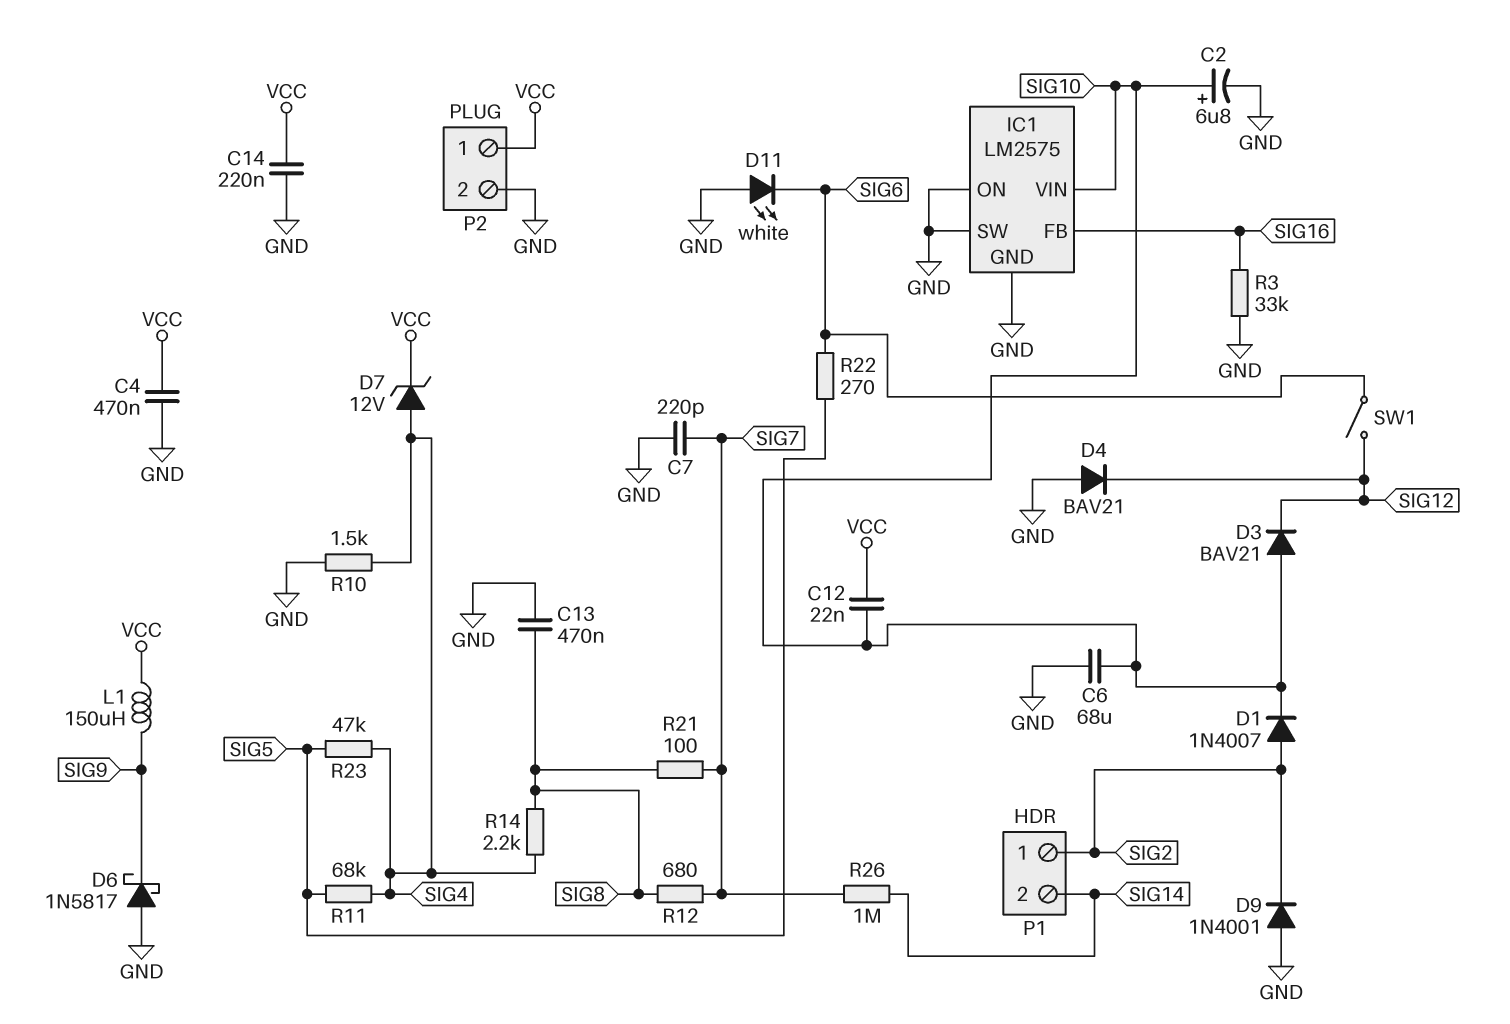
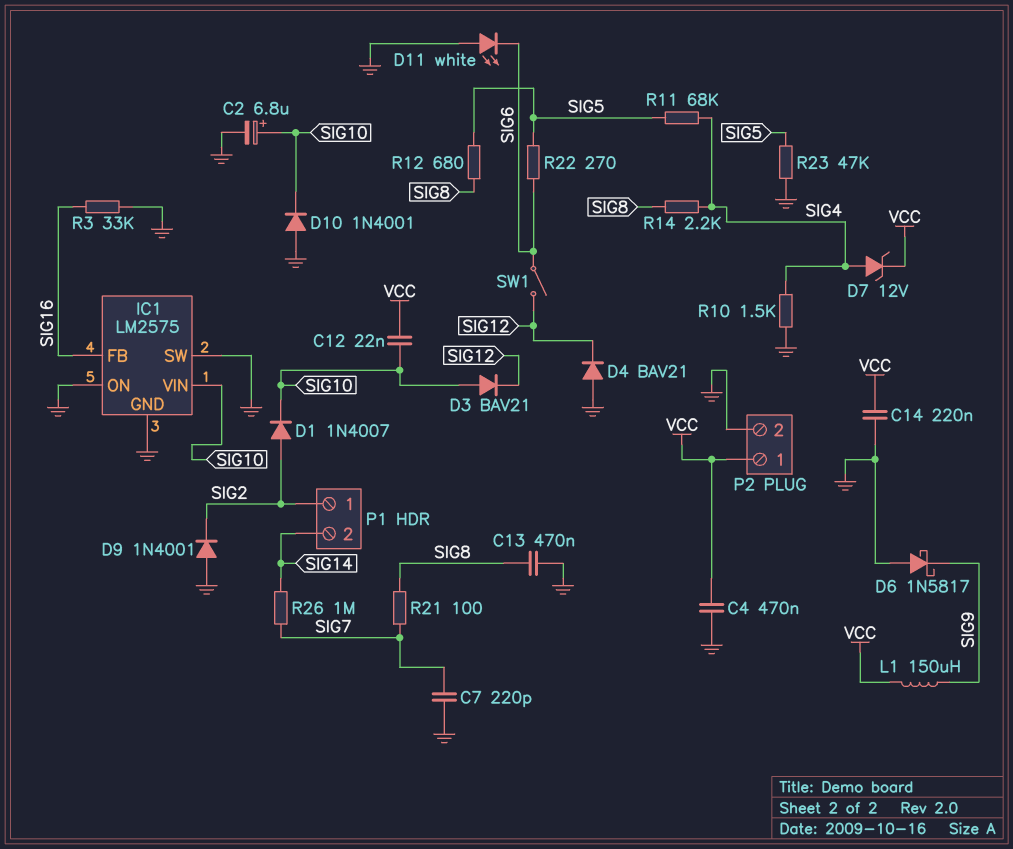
C6: 68uF (GND, SIG10) -> none
D10: none -> diode 1N4001 (A GND, K SIG10)
R12: 680 (SIG7, SIG8) -> 680 (SIG5, SIG8)
R23: 47k (SIG4, SIG5) -> 47k (GND, SIG5)

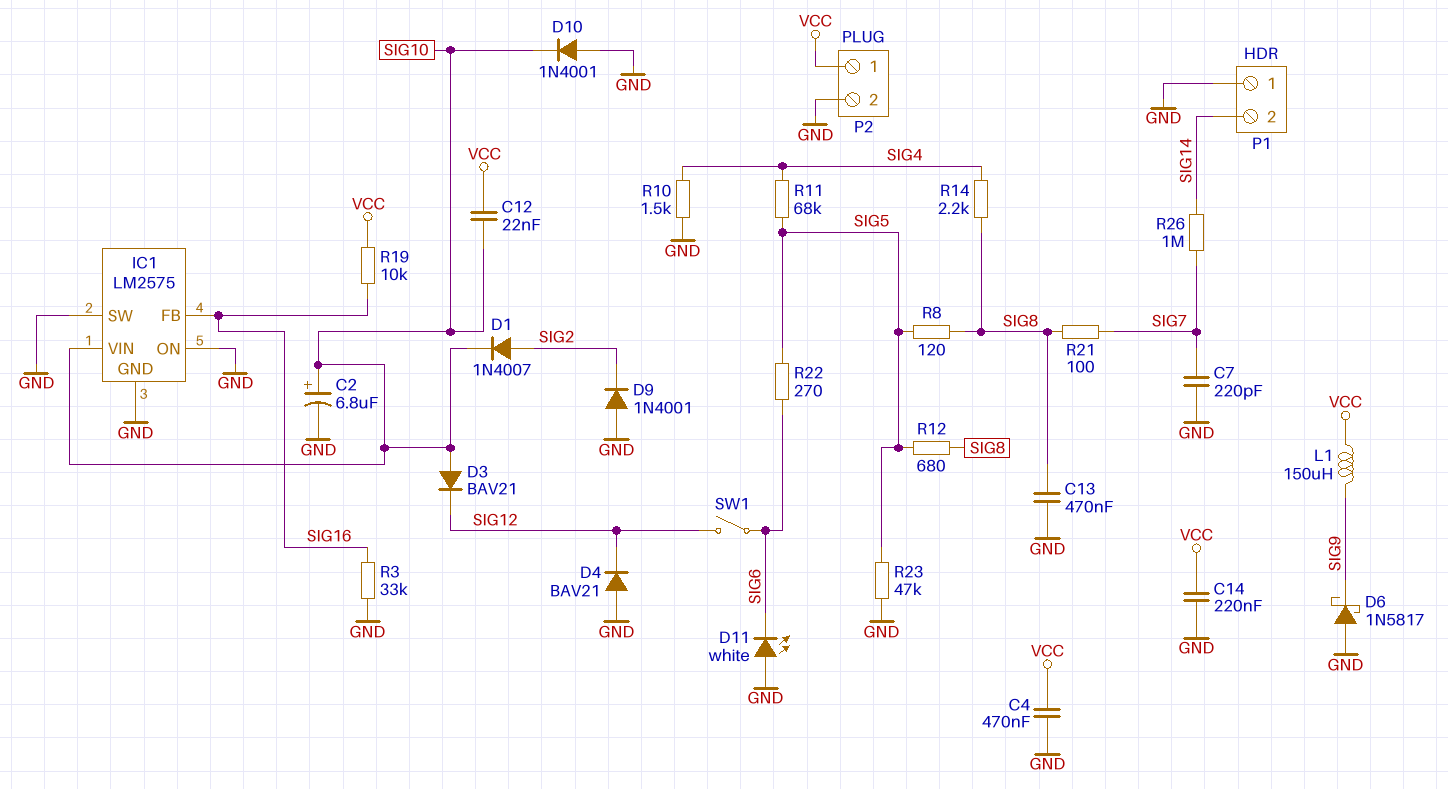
D7: zener 12V (A SIG4, K VCC) -> none
P1 pin 1: SIG2 -> GND
R8: none -> 120 (SIG5, SIG8)
R19: none -> 10k (SIG16, VCC)

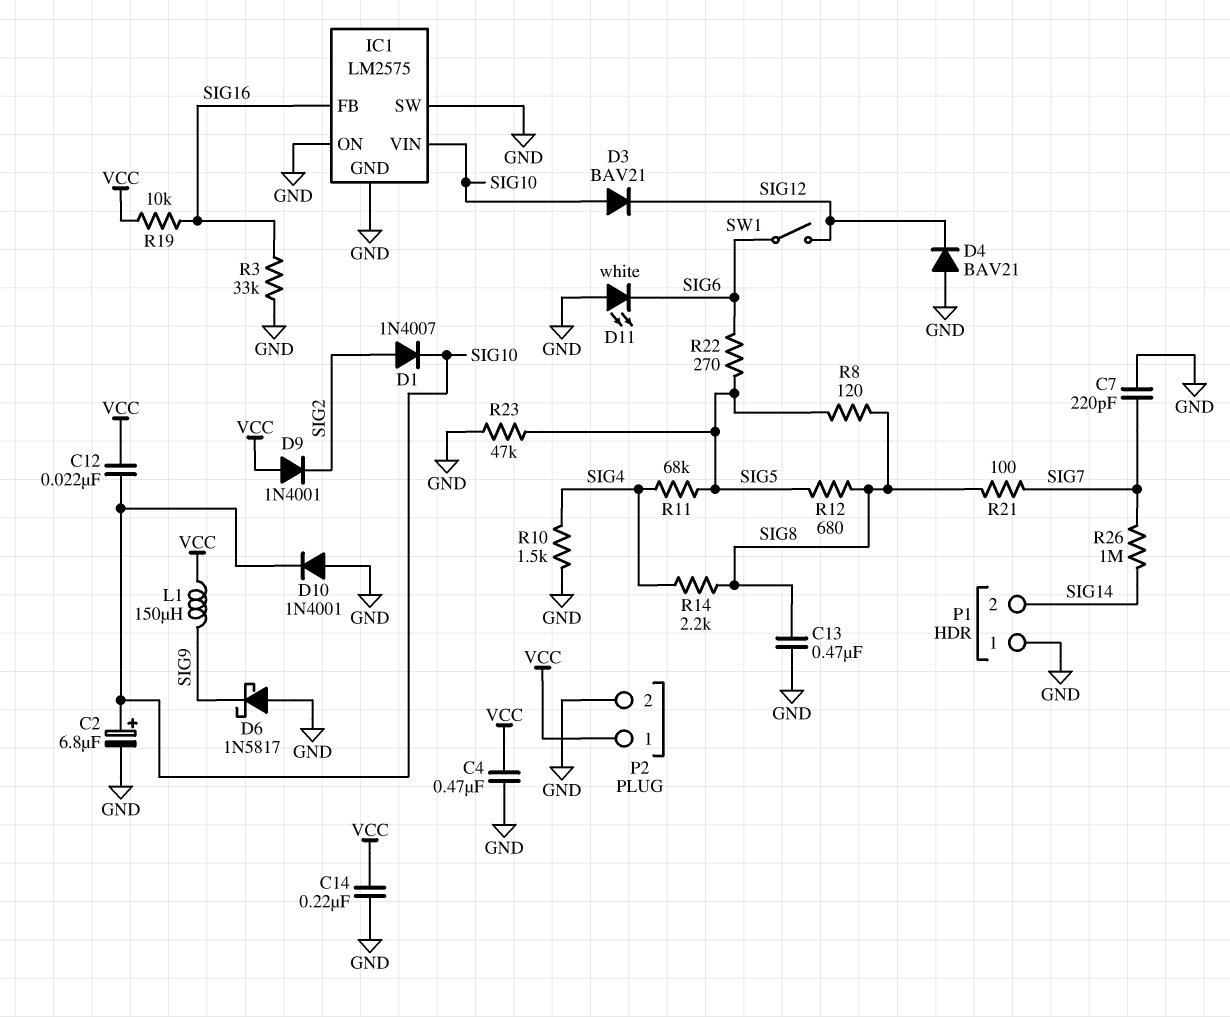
D9: diode 1N4001 (A GND, K SIG2) -> diode 1N4001 (A VCC, K SIG2)

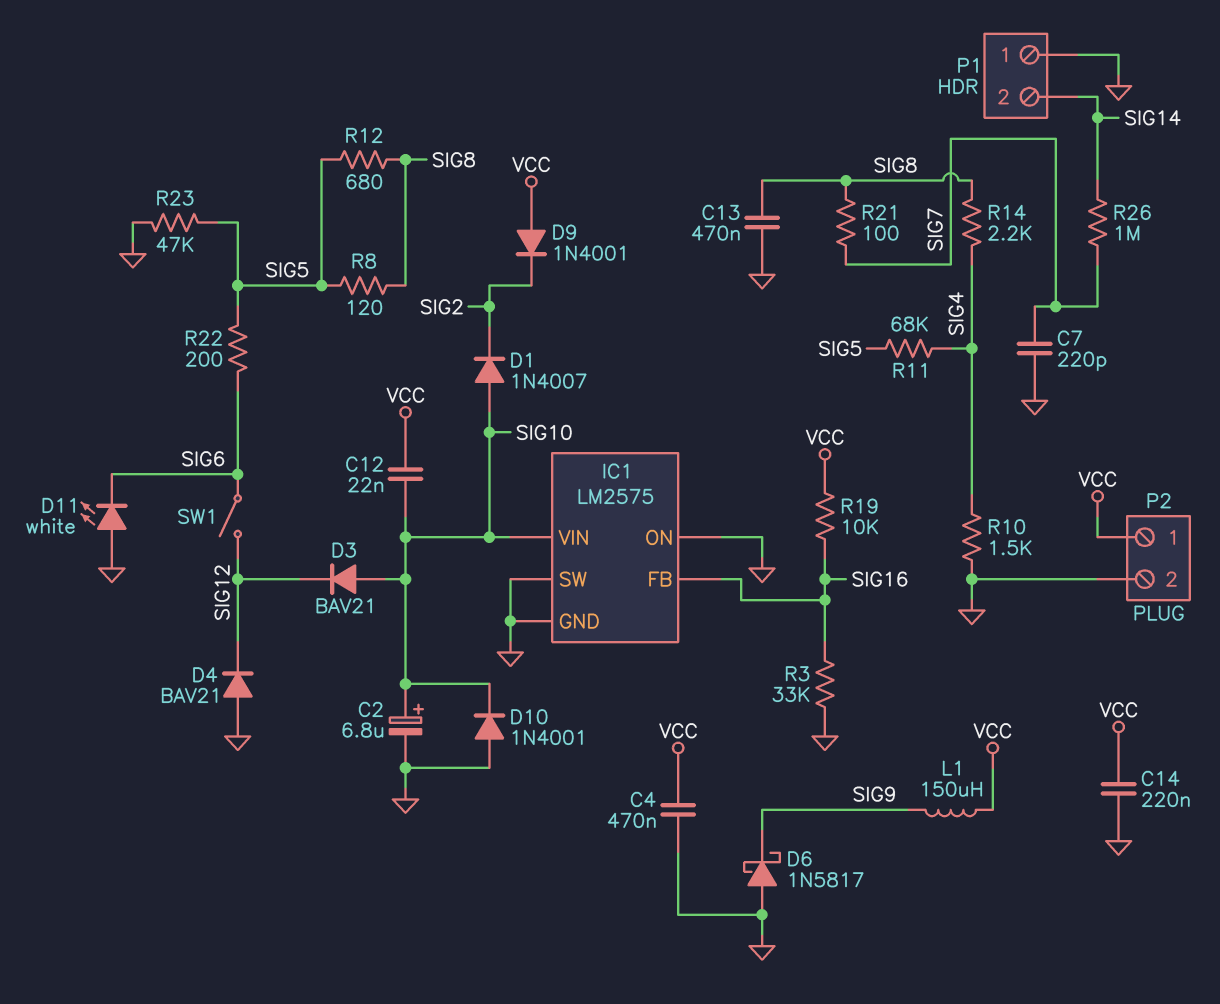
D1: diode 1N4007 (A SIG2, K SIG10) -> diode 1N4007 (A SIG10, K SIG2)
R22: 270 (SIG5, SIG6) -> 200 (SIG5, SIG6)

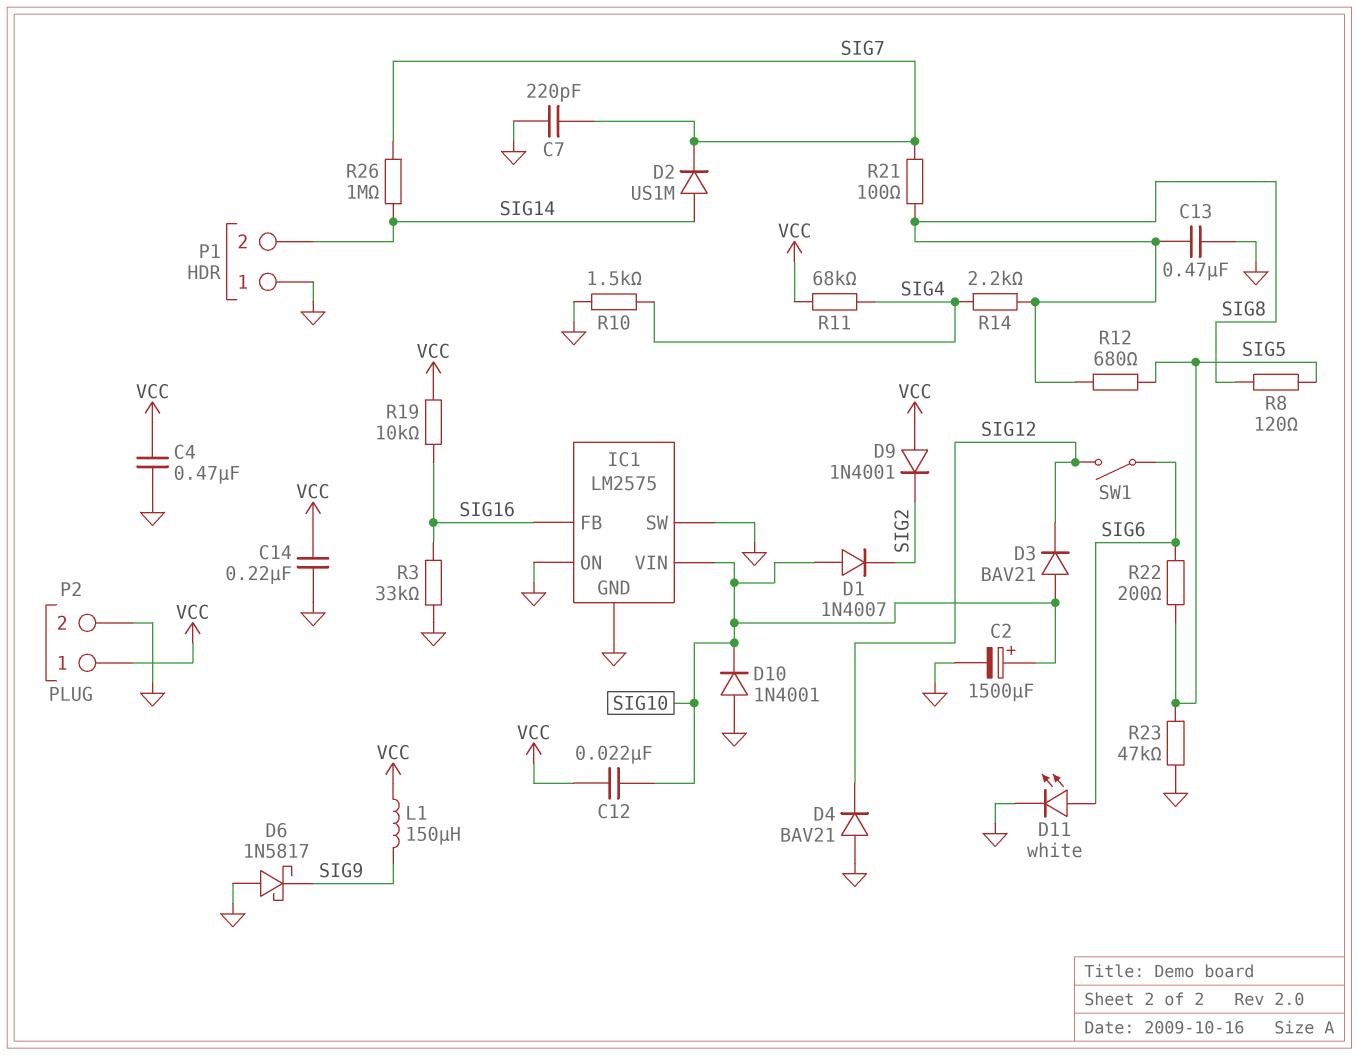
C2: 6.8uF (plus SIG10, minus GND) -> 1500uF (plus SIG10, minus GND)
D2: none -> diode US1M (A SIG14, K SIG7)
D11: LED white (A GND, K SIG6) -> LED white (A SIG6, K GND)
R11: 68k (SIG4, SIG5) -> 68k (SIG4, VCC)

